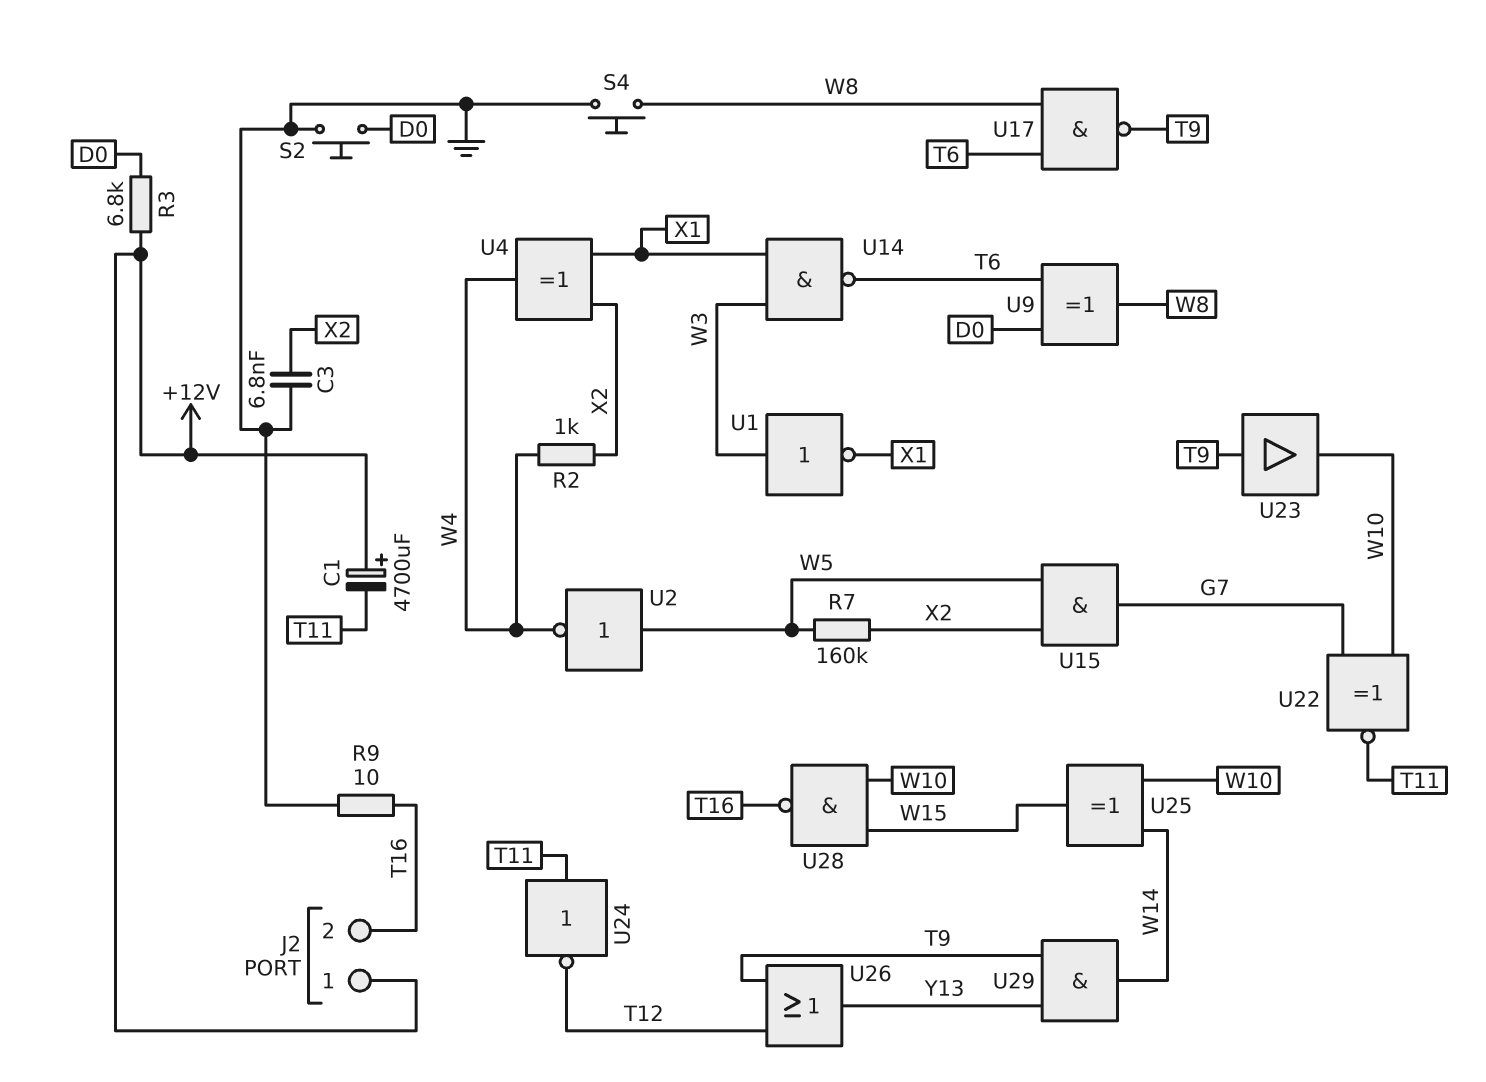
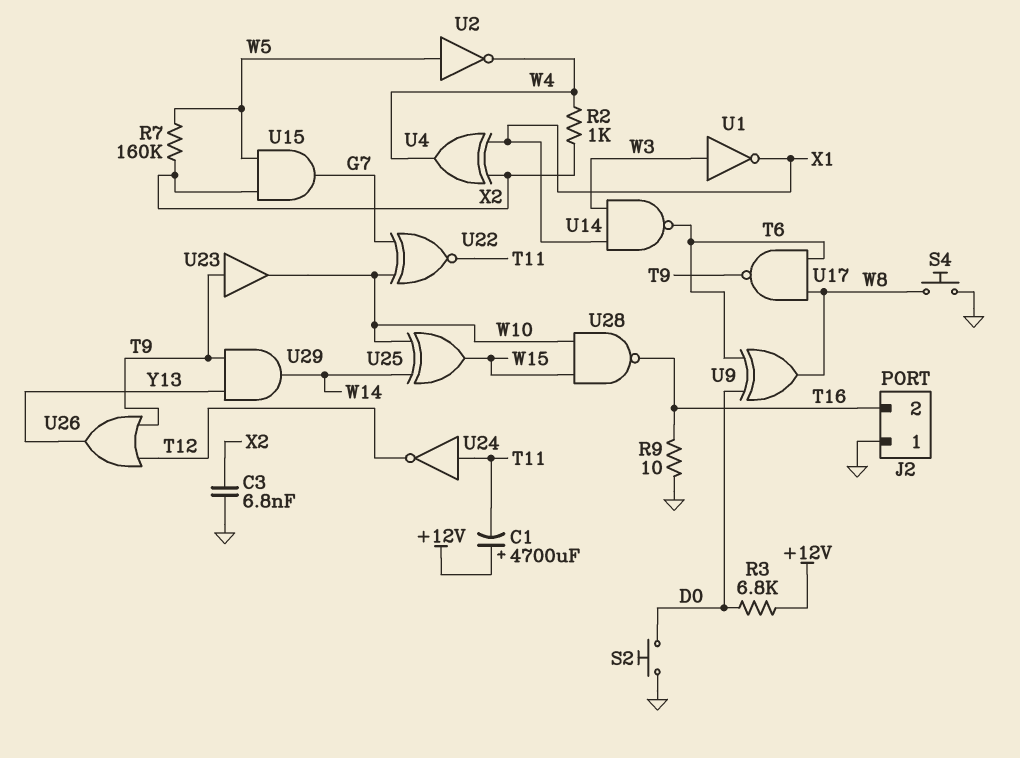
J2 pin 1: +12V -> GND

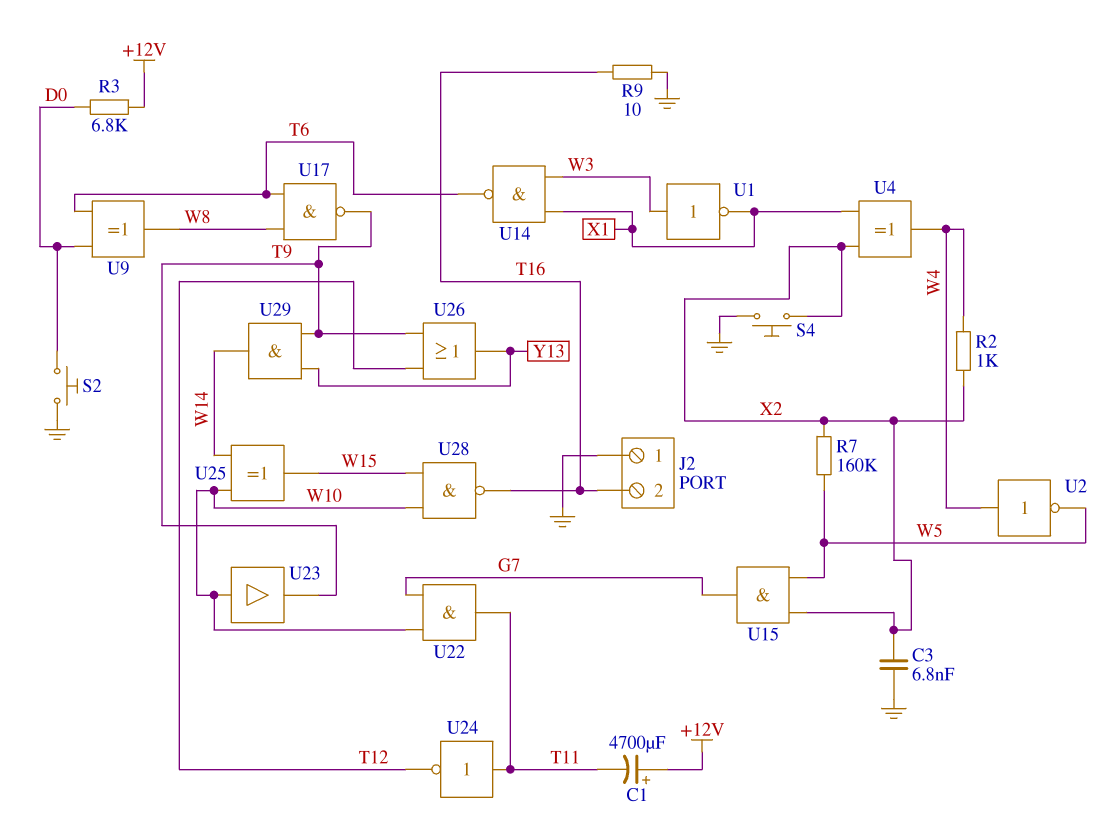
S4: button (GND, W8) -> button (GND, X2)
U2: NOT (in W5, out W4) -> NOT (in W4, out W5)
U22: XNOR (in G7, in W10, out T11) -> AND (in G7, in W10, out T11)
U23: buffer (in T9, out W10) -> buffer (in W10, out T9)

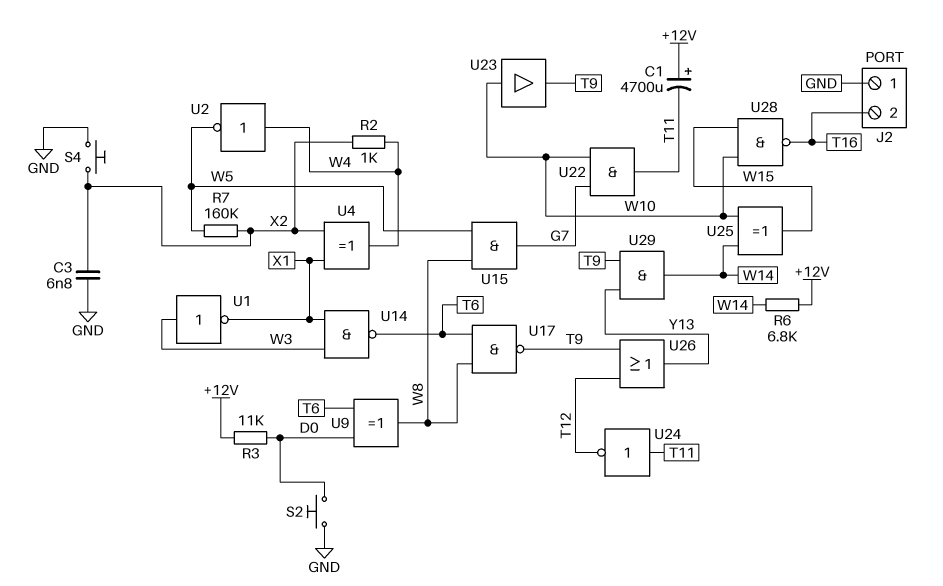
R3: 6.8k (+12V, D0) -> 11k (+12V, D0)
R6: none -> 6.8k (+12V, W14)
R9: 10 (GND, T16) -> none
U15: AND (in W5, in X2, out G7) -> AND (in W5, in W8, out G7)

